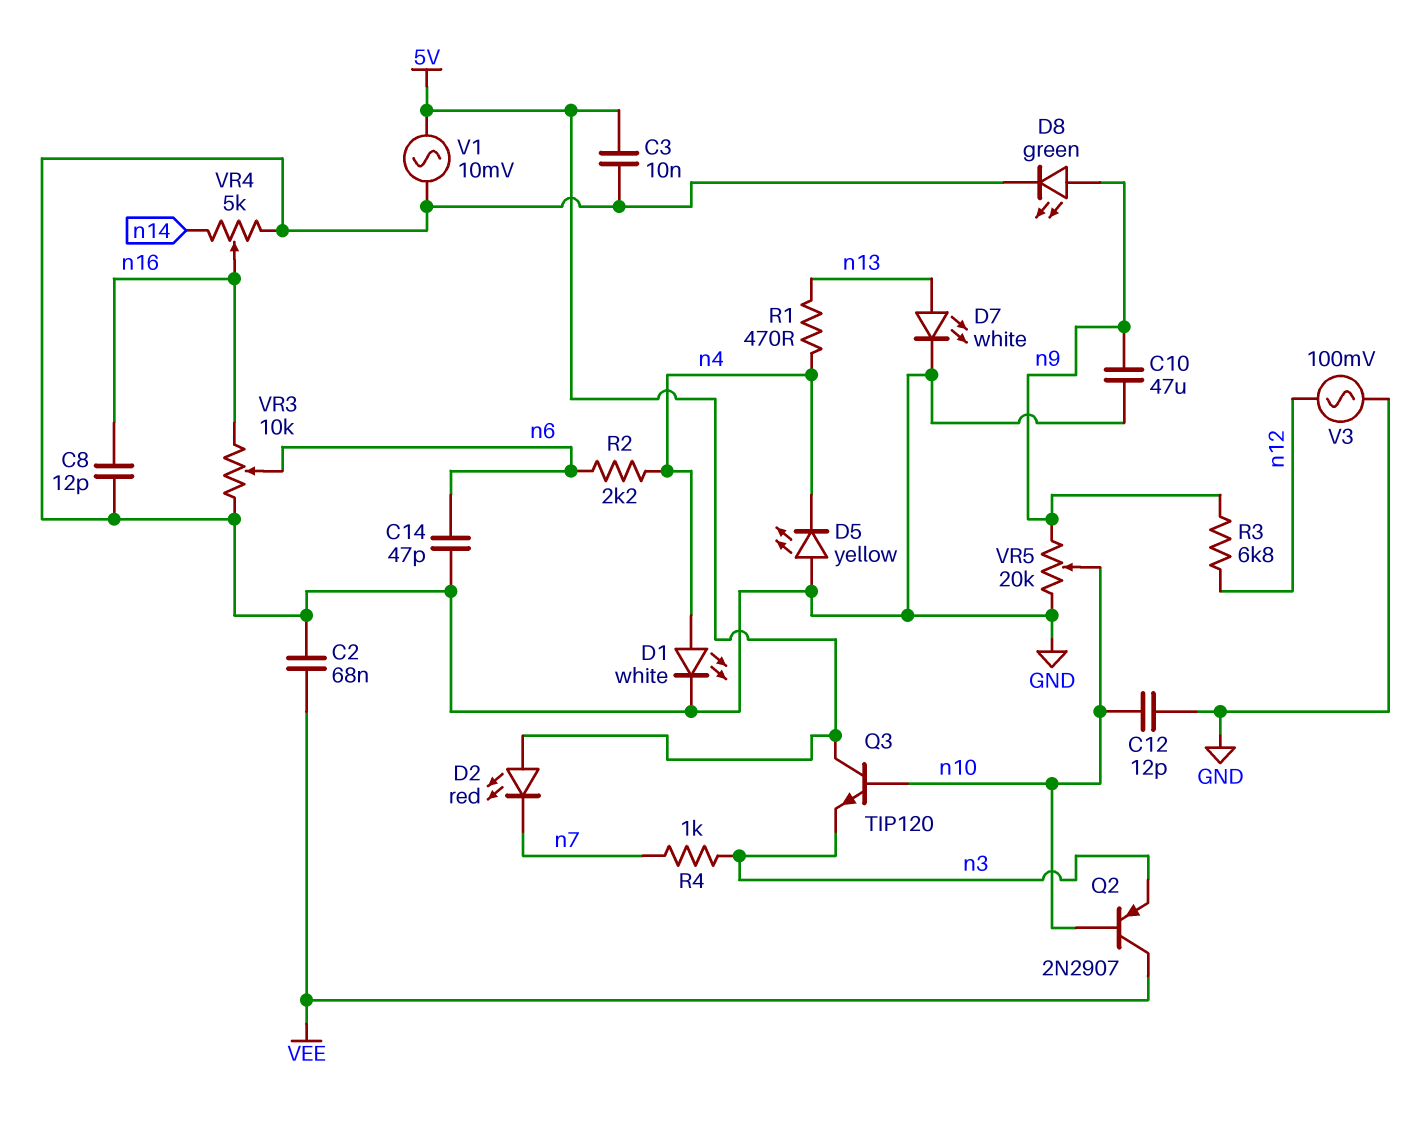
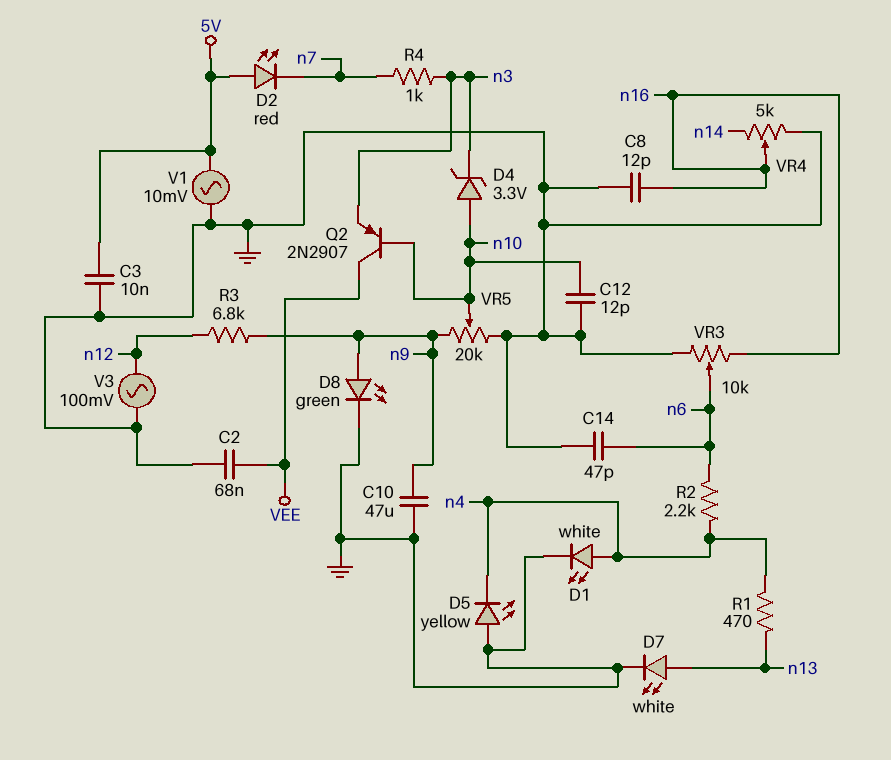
D4: none -> zener 3.3V (A n10, K n3)
Q3: NPN TIP120 (B n10, C 5V, E n3) -> none

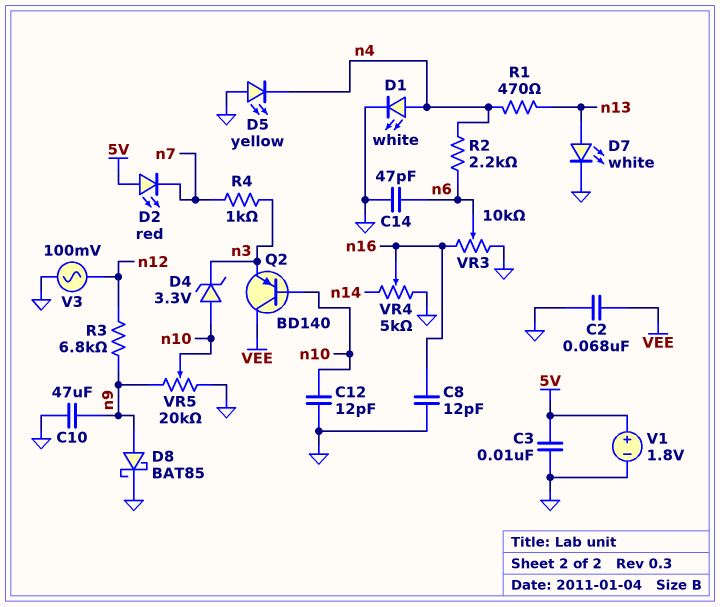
D8: LED green (A n9, K GND) -> schottky BAT85 (A n9, K GND)
Q2: PNP 2N2907 (B n10, C VEE, E n3) -> PNP BD140 (B n10, C VEE, E n3)
V1: AC 10mV (5V, GND) -> 1.8V (plus 5V, minus GND)

